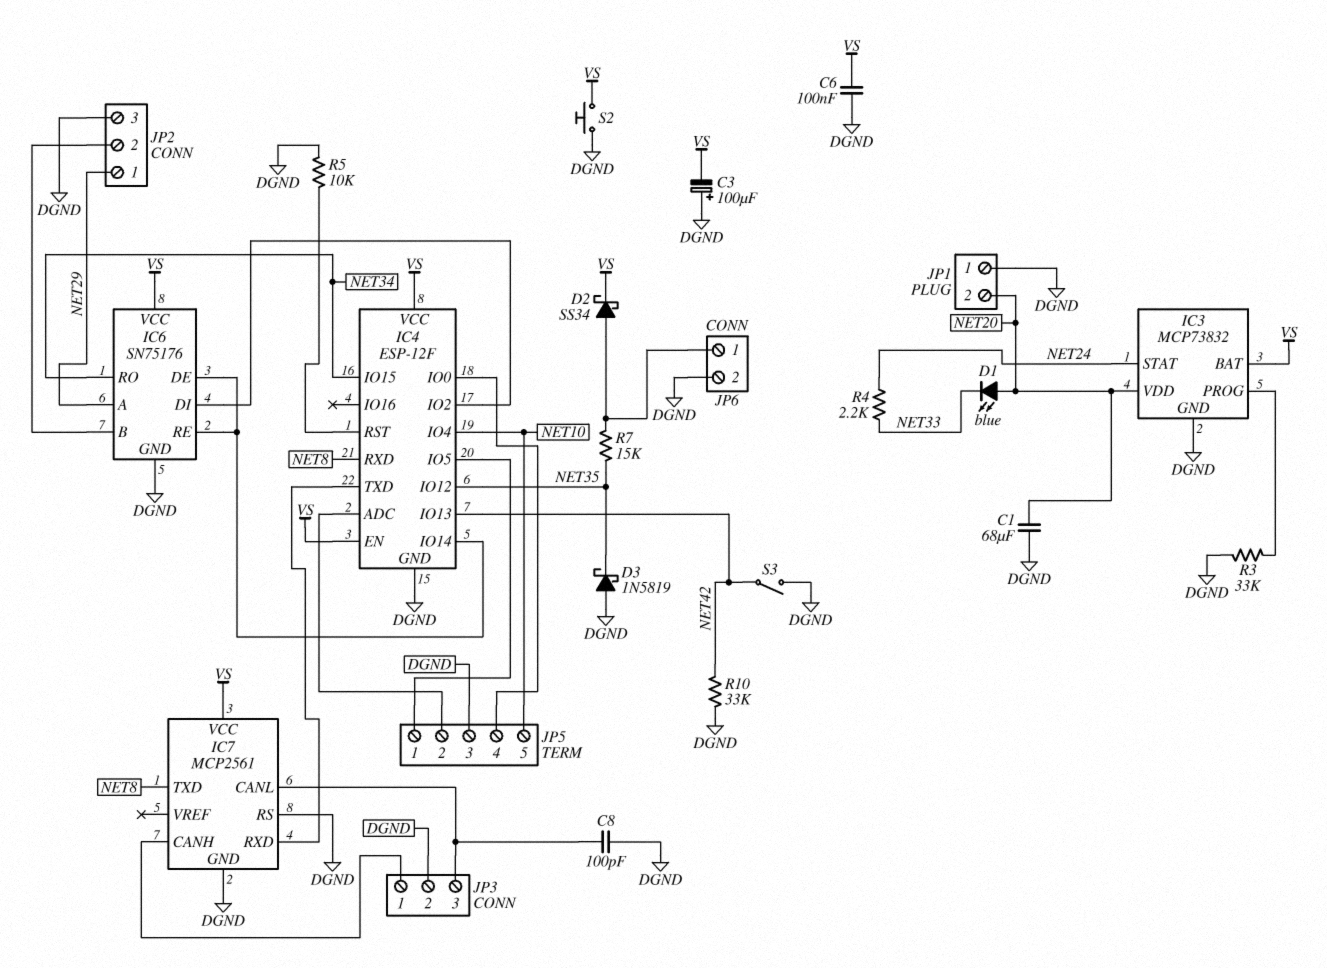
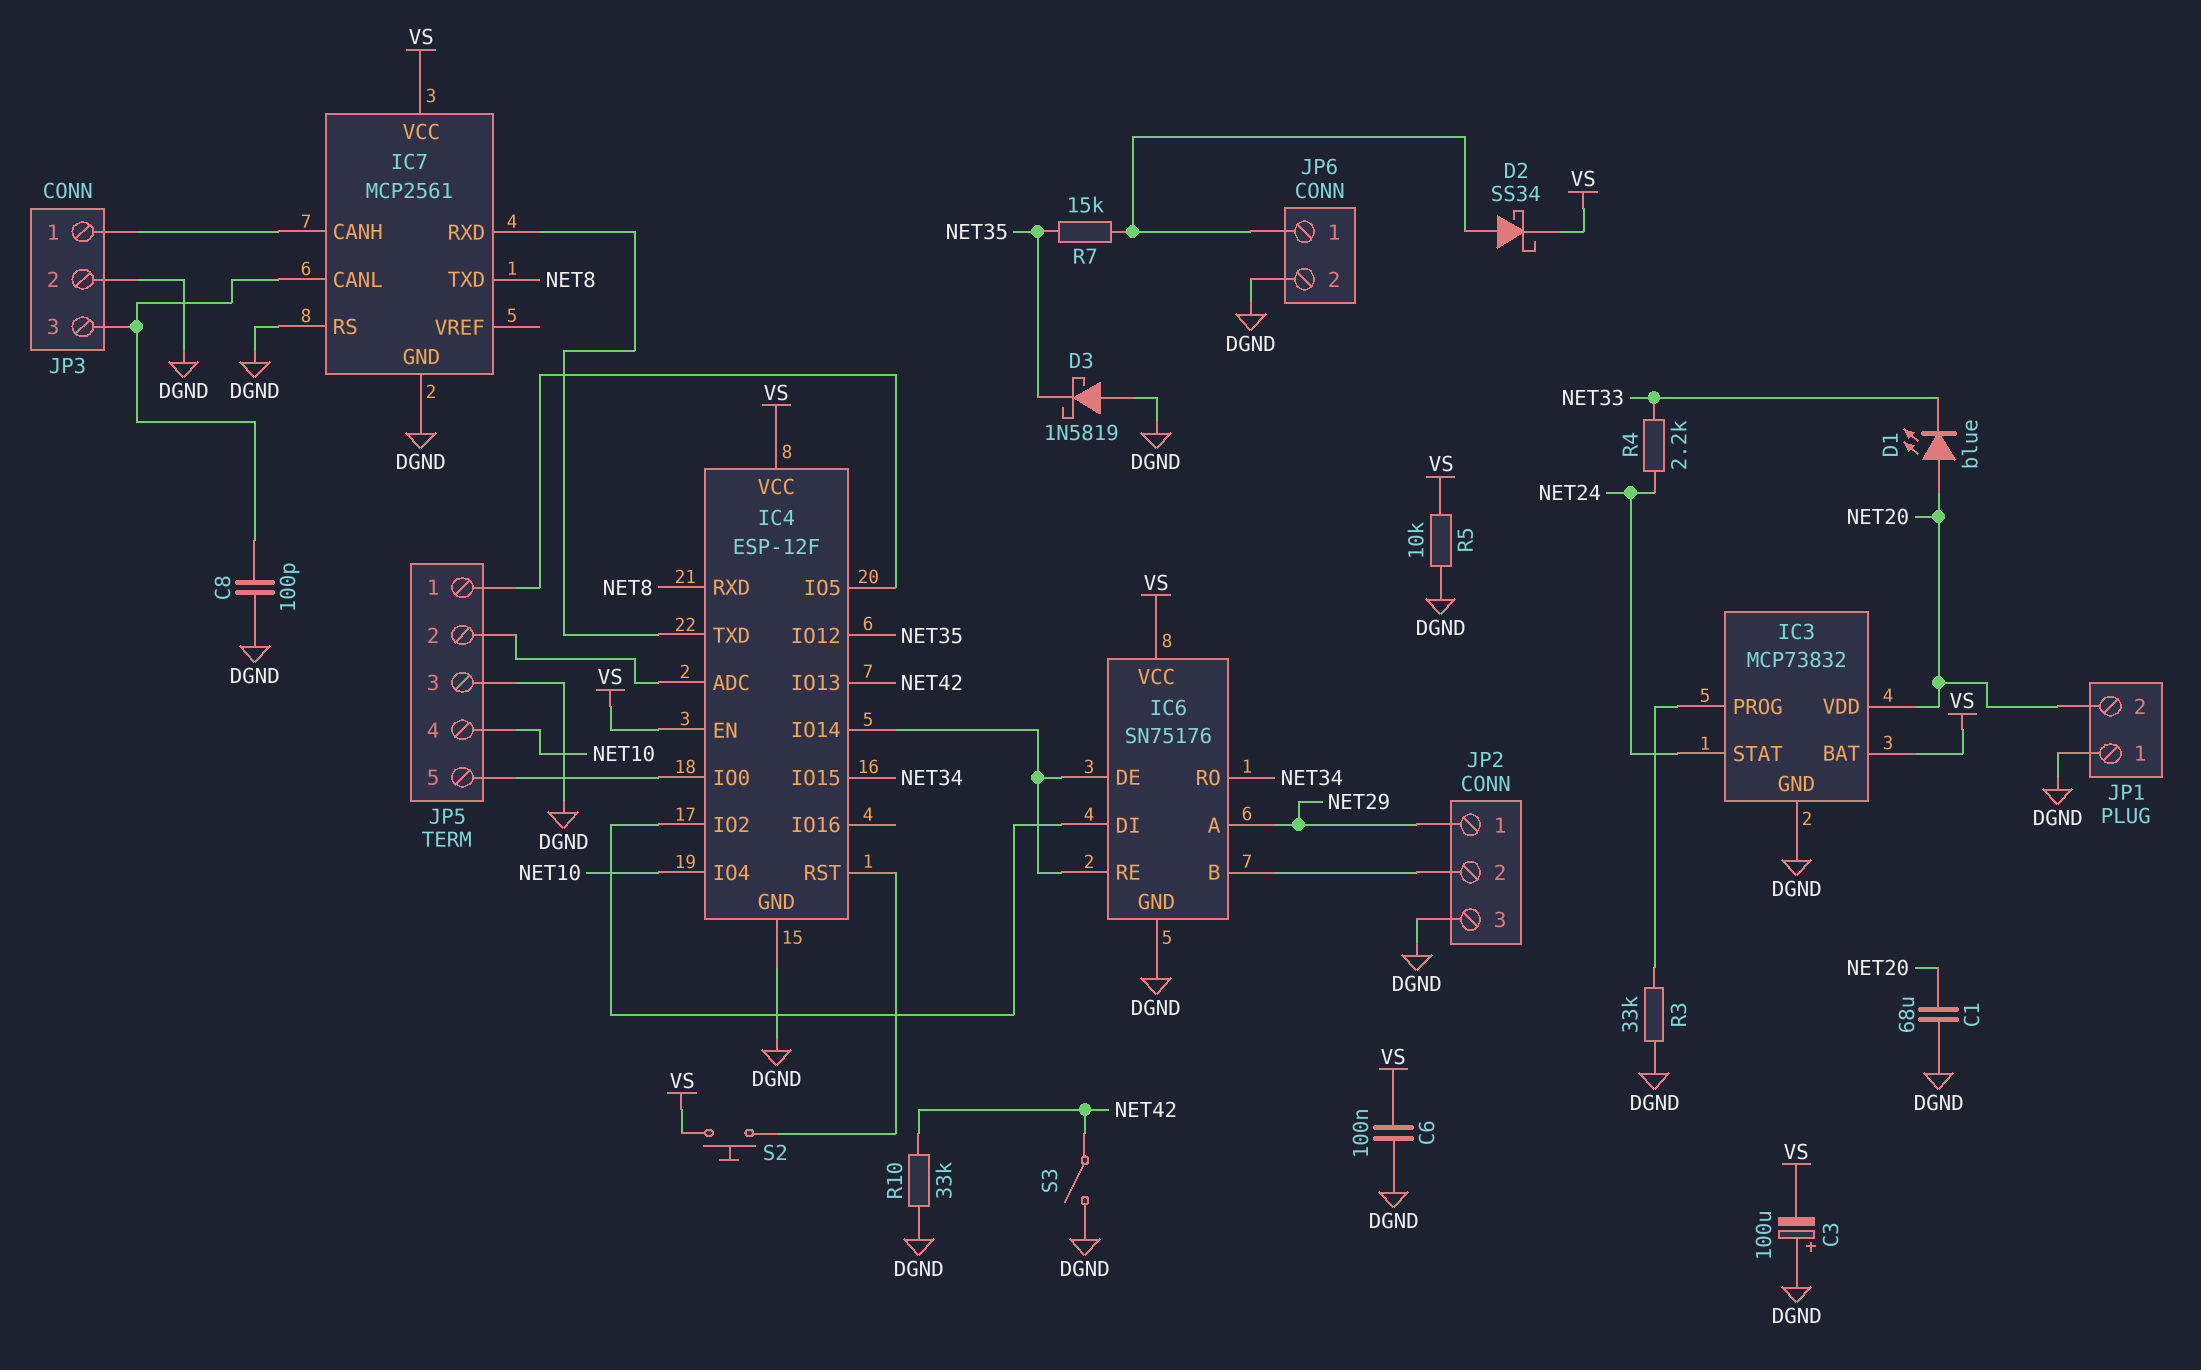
JP5 pin 4: IC4/IO0 -> NET10
JP5 pin 5: NET10 -> IC4/IO0
R5: 10k (DGND, IC4/RST) -> 10k (DGND, VS)
S2: button (DGND, VS) -> button (IC4/RST, VS)

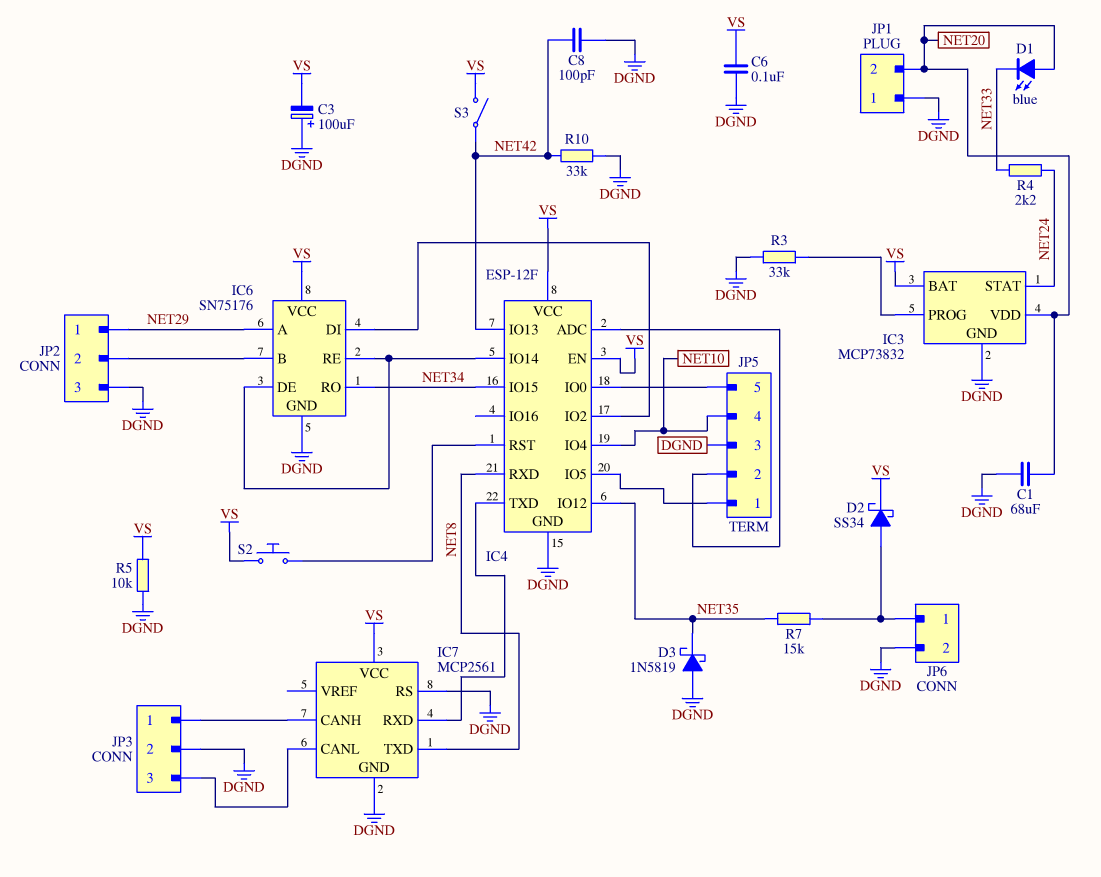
C8: 100pF (DGND, IC7/CANL) -> 100pF (DGND, NET42)
S3: switch (DGND, NET42) -> switch (NET42, VS)

